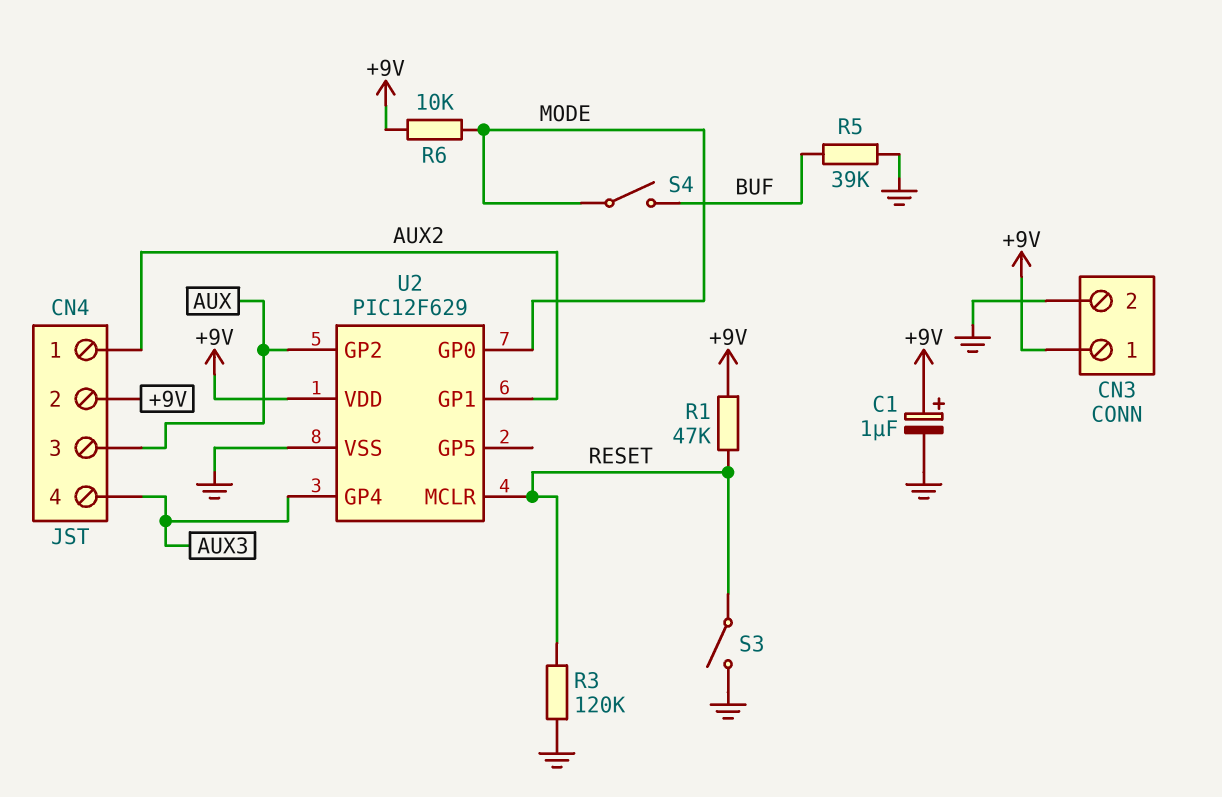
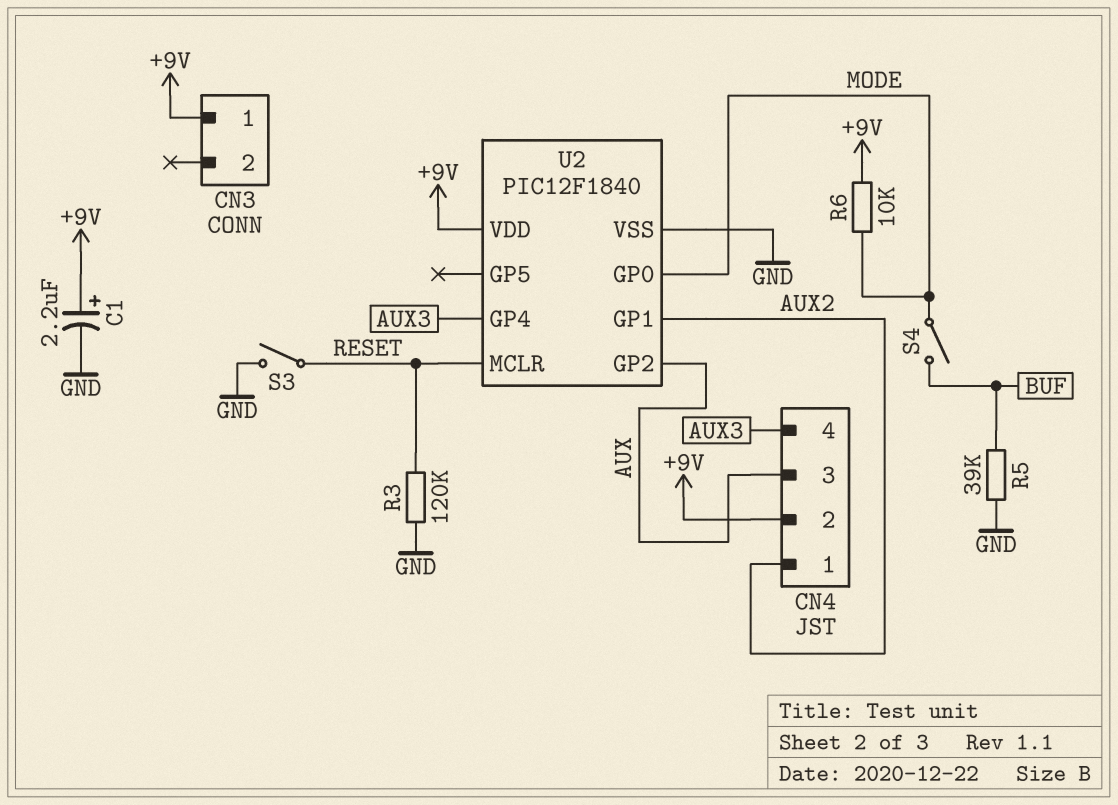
C1: 1uF (plus +9V, minus GND) -> 2.2uF (plus +9V, minus GND)
CN3 pin 2: GND -> none
R1: 47k (+9V, RESET) -> none
U2: PIC12F629 -> PIC12F1840

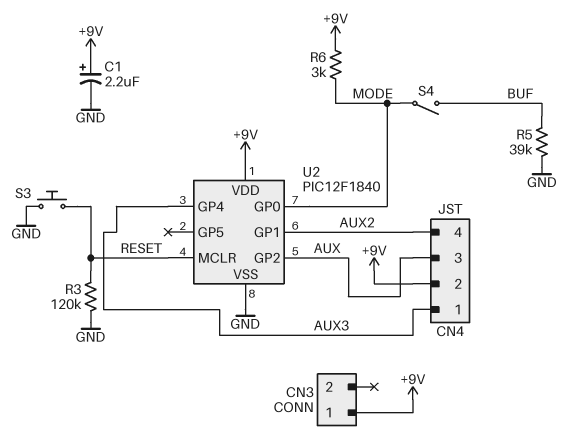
CN4 pin 1: AUX2 -> AUX3
CN4 pin 4: AUX3 -> AUX2
R6: 10k (+9V, MODE) -> 3k (+9V, MODE)
S3: switch (GND, RESET) -> button (GND, RESET)

